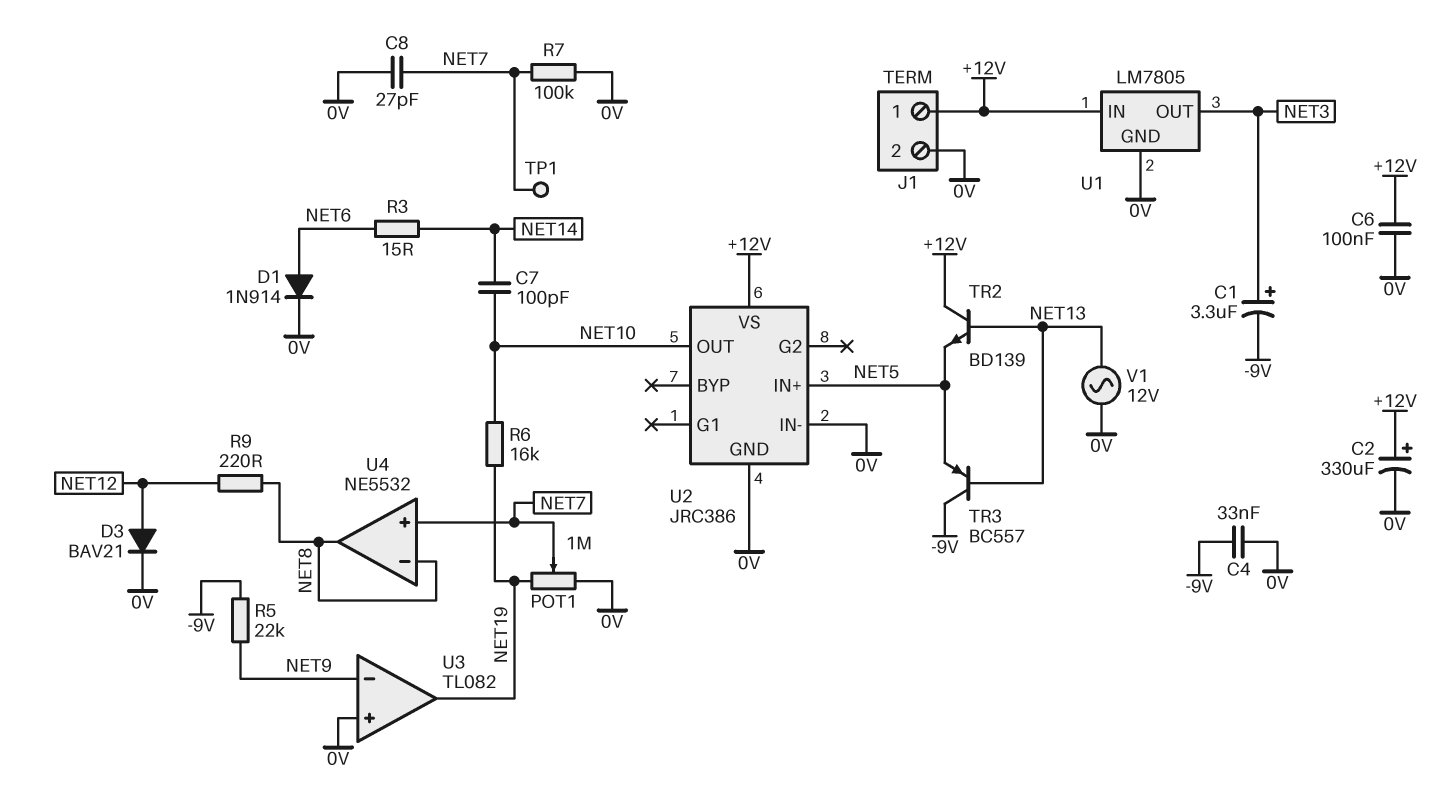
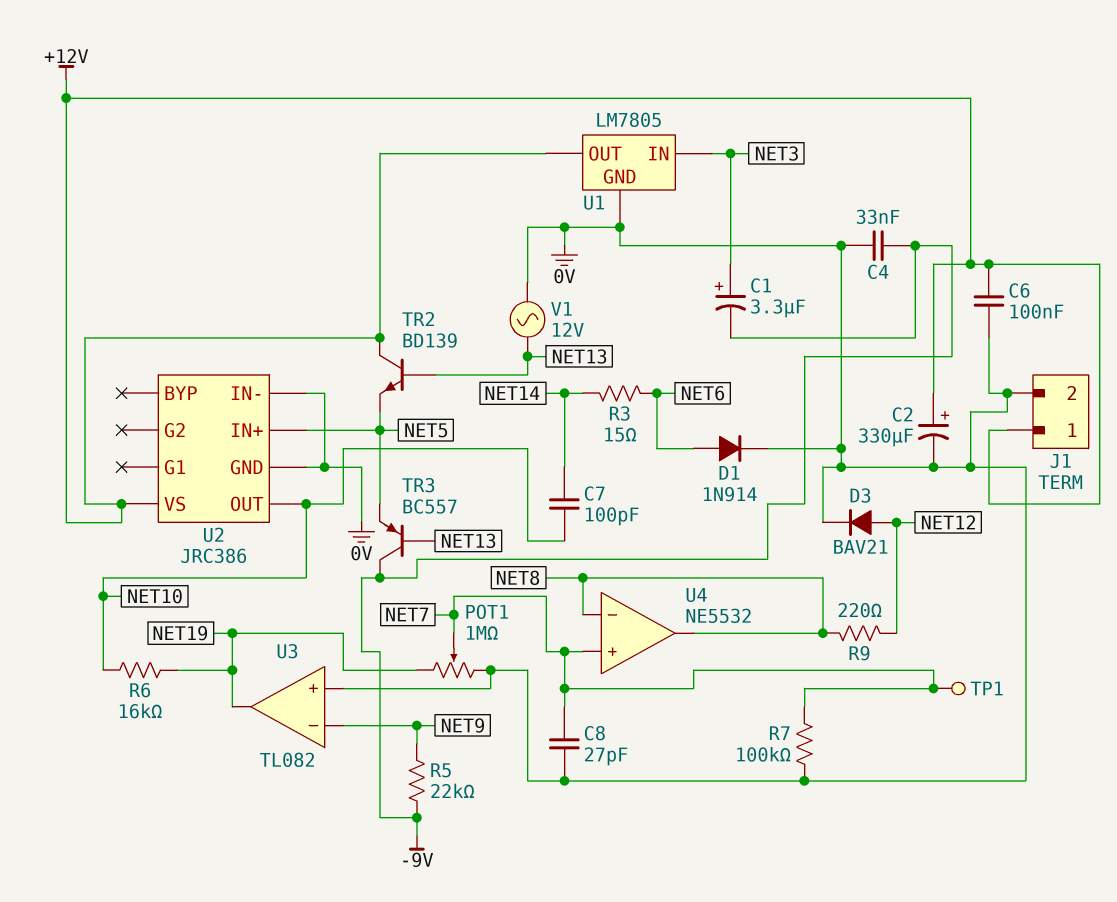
U1 pin IN: +12V -> NET3
U1 pin OUT: NET3 -> +12V

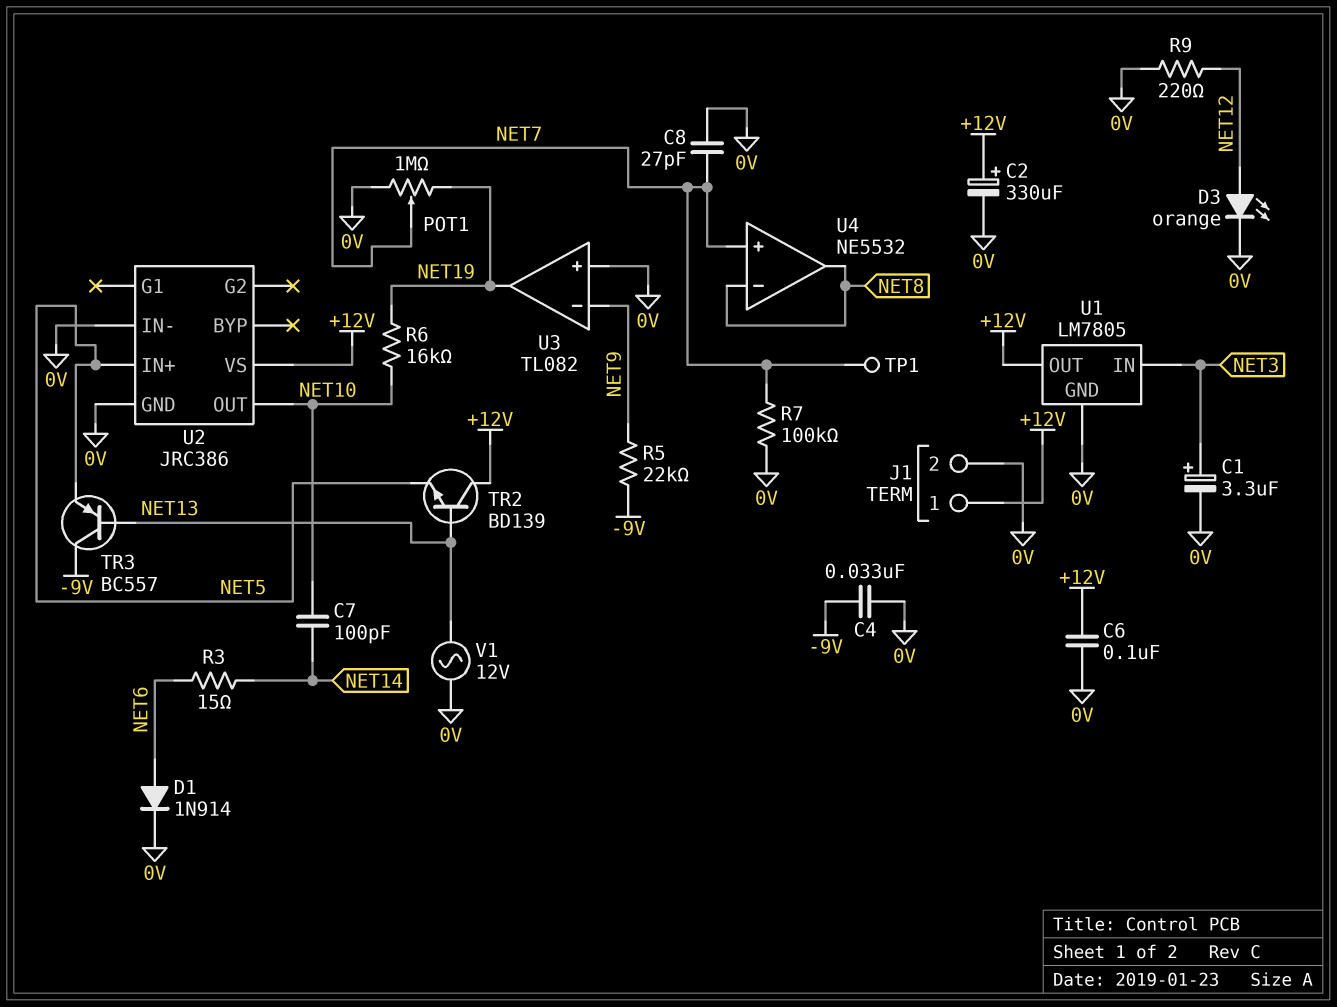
C1: 3.3uF (plus NET3, minus -9V) -> 3.3uF (plus NET3, minus 0V)
D3: diode BAV21 (A NET12, K 0V) -> LED orange (A NET12, K 0V)
R9: 220 (NET8, NET12) -> 220 (0V, NET12)

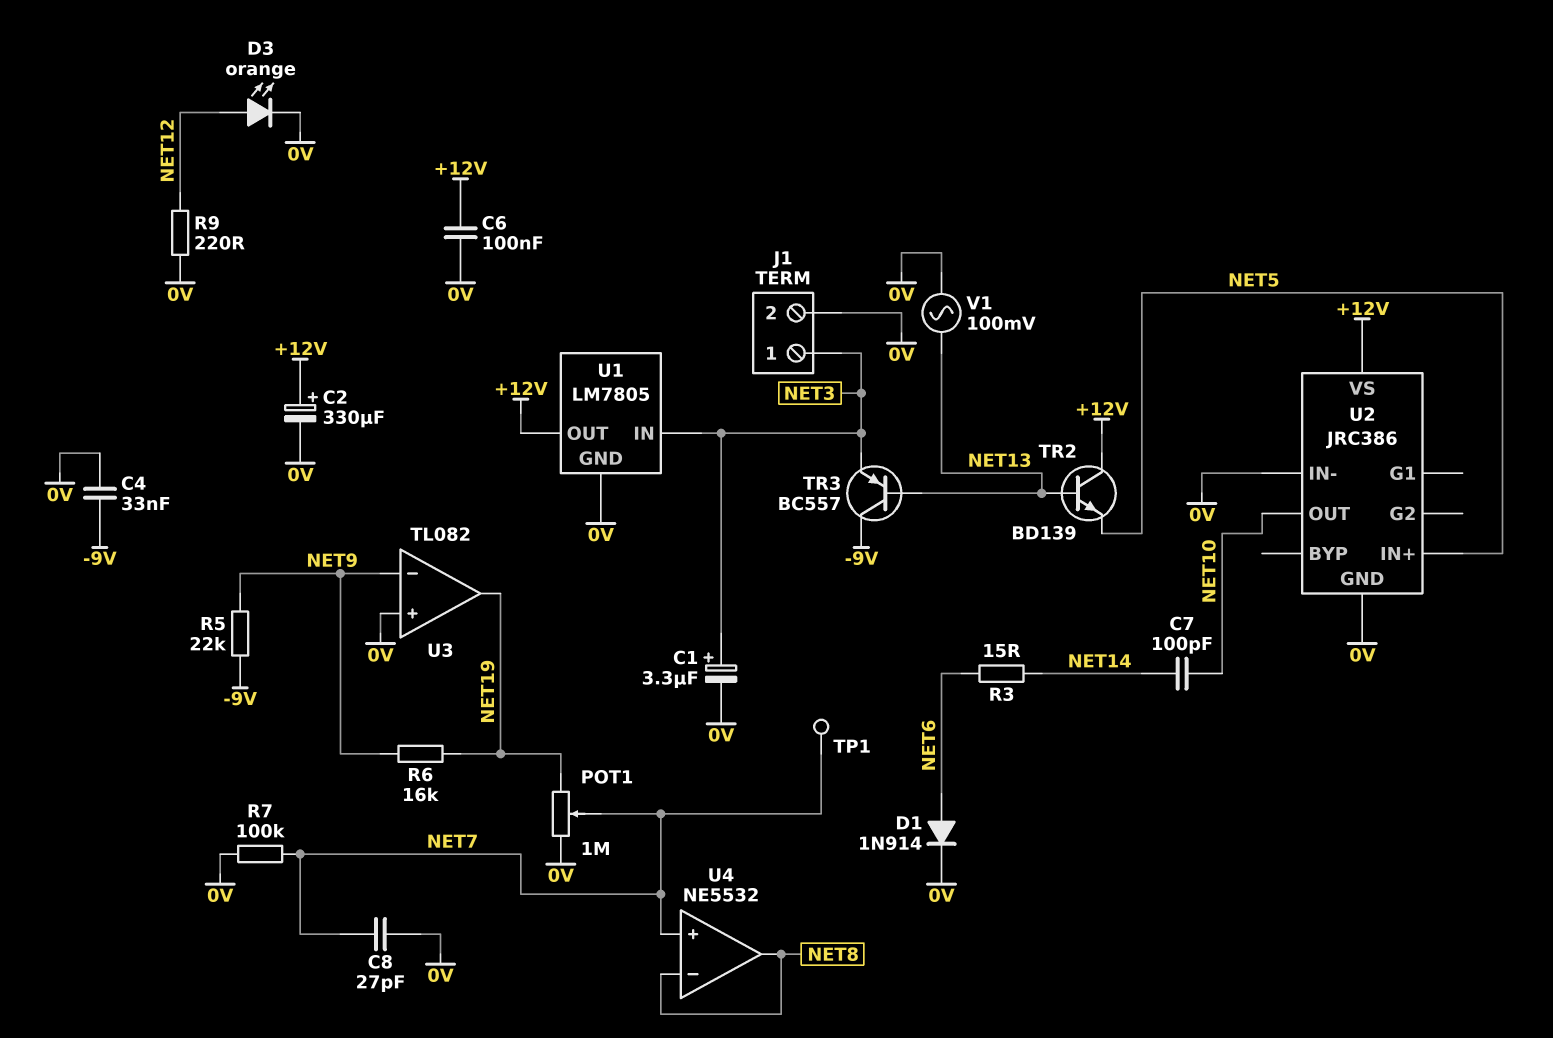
J1 pin 1: +12V -> NET3
R6: 16k (NET10, NET19) -> 16k (NET9, NET19)
TR3: PNP BC557 (B NET13, C -9V, E NET5) -> PNP BC557 (B NET13, C -9V, E NET3)
V1: AC 12V (0V, NET13) -> AC 100mV (0V, NET13)

